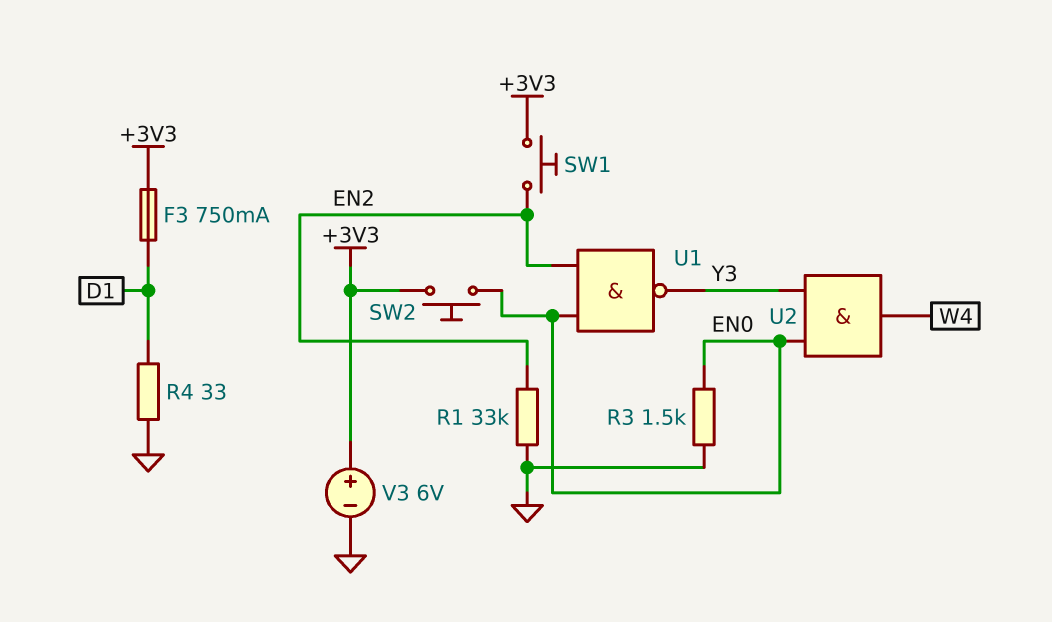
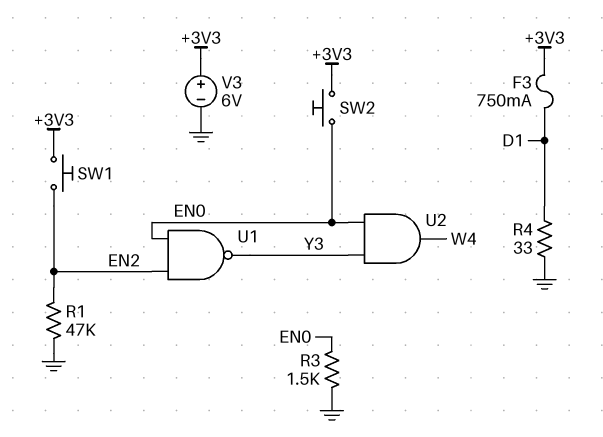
R1: 33k (EN2, GND) -> 47k (EN2, GND)

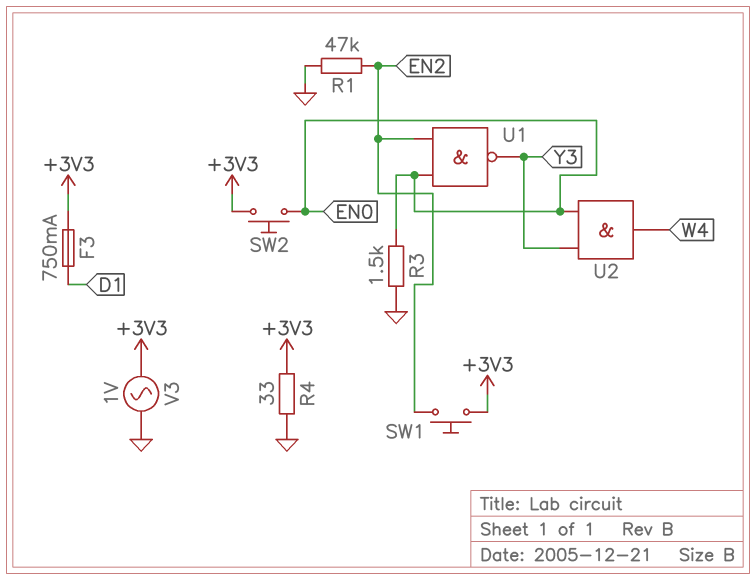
R4: 33 (D1, GND) -> 33 (+3V3, GND)
V3: 6V (plus +3V3, minus GND) -> AC 1V (+3V3, GND)

